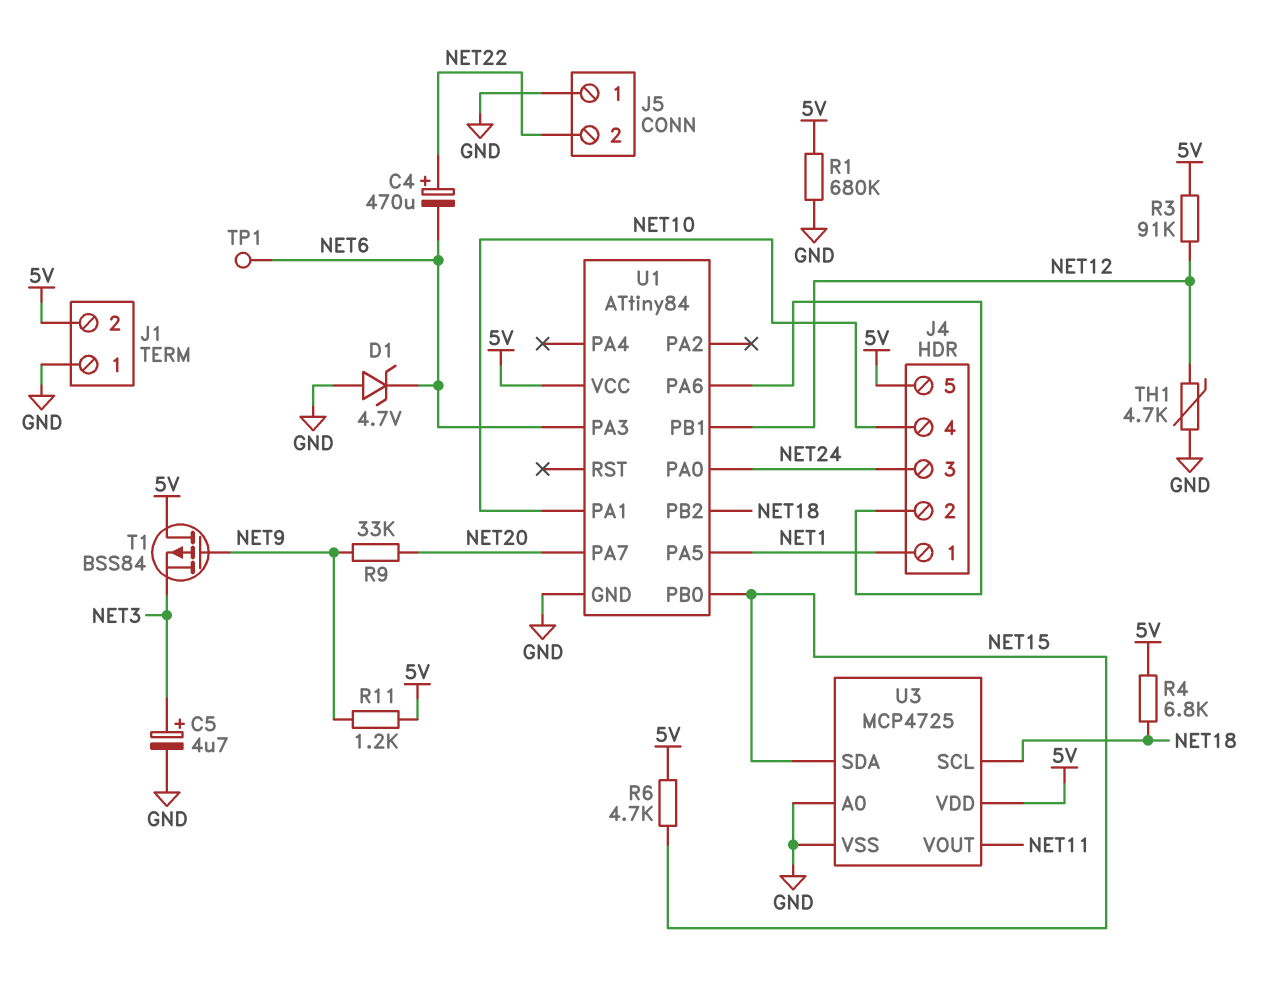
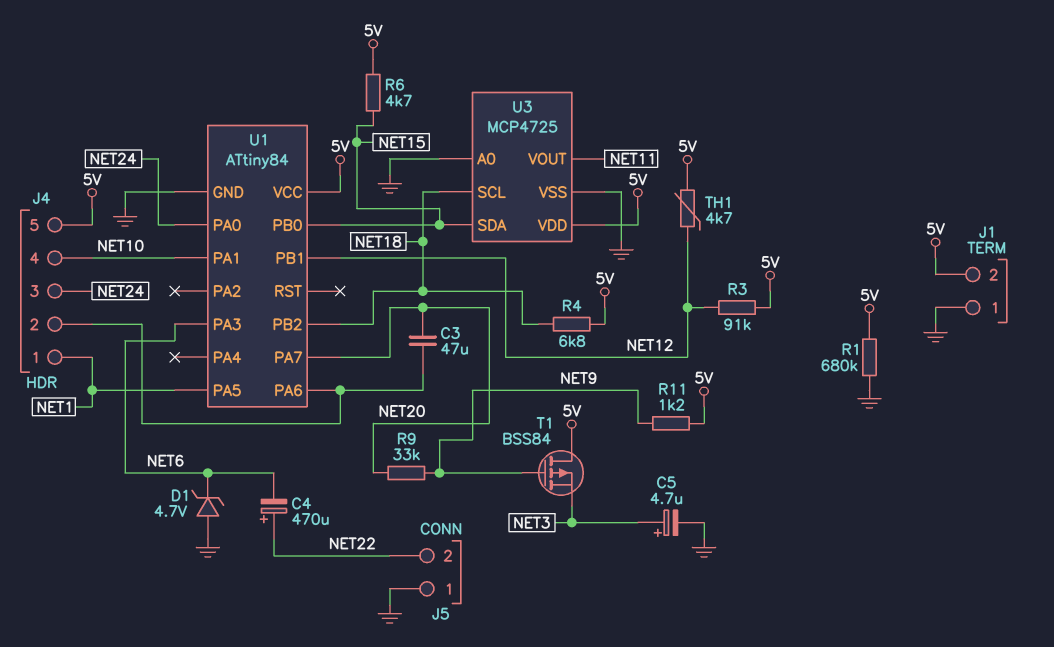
C3: none -> 47uF (J4/2, NET20)
TH1: 4.7k (GND, NET12) -> 4.7k (5V, NET12)
TP1: test point (NET6) -> none

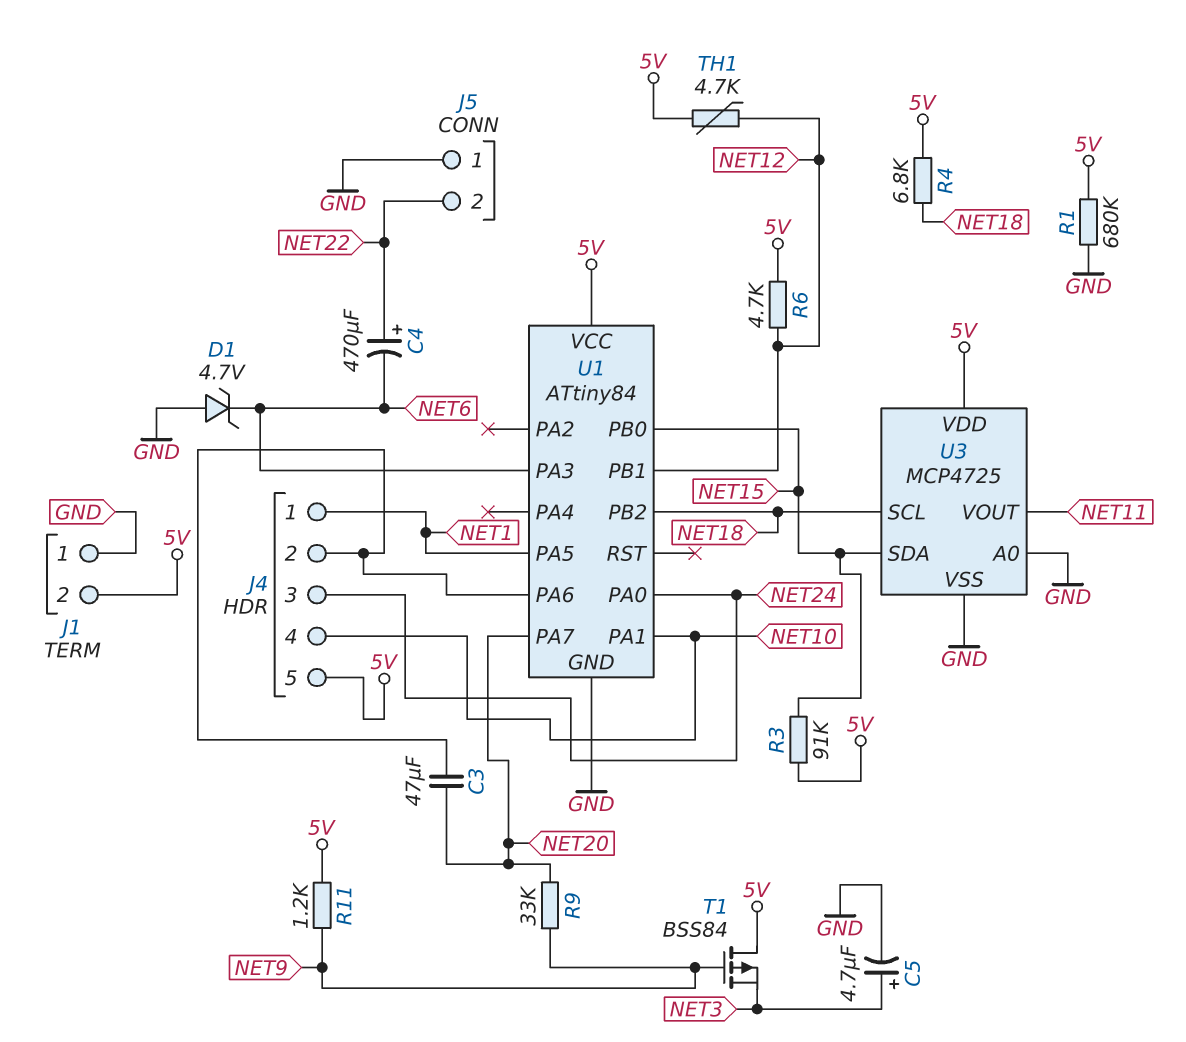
R3: 91k (5V, NET12) -> 91k (5V, NET15)
R6: 4.7k (5V, NET15) -> 4.7k (5V, NET12)

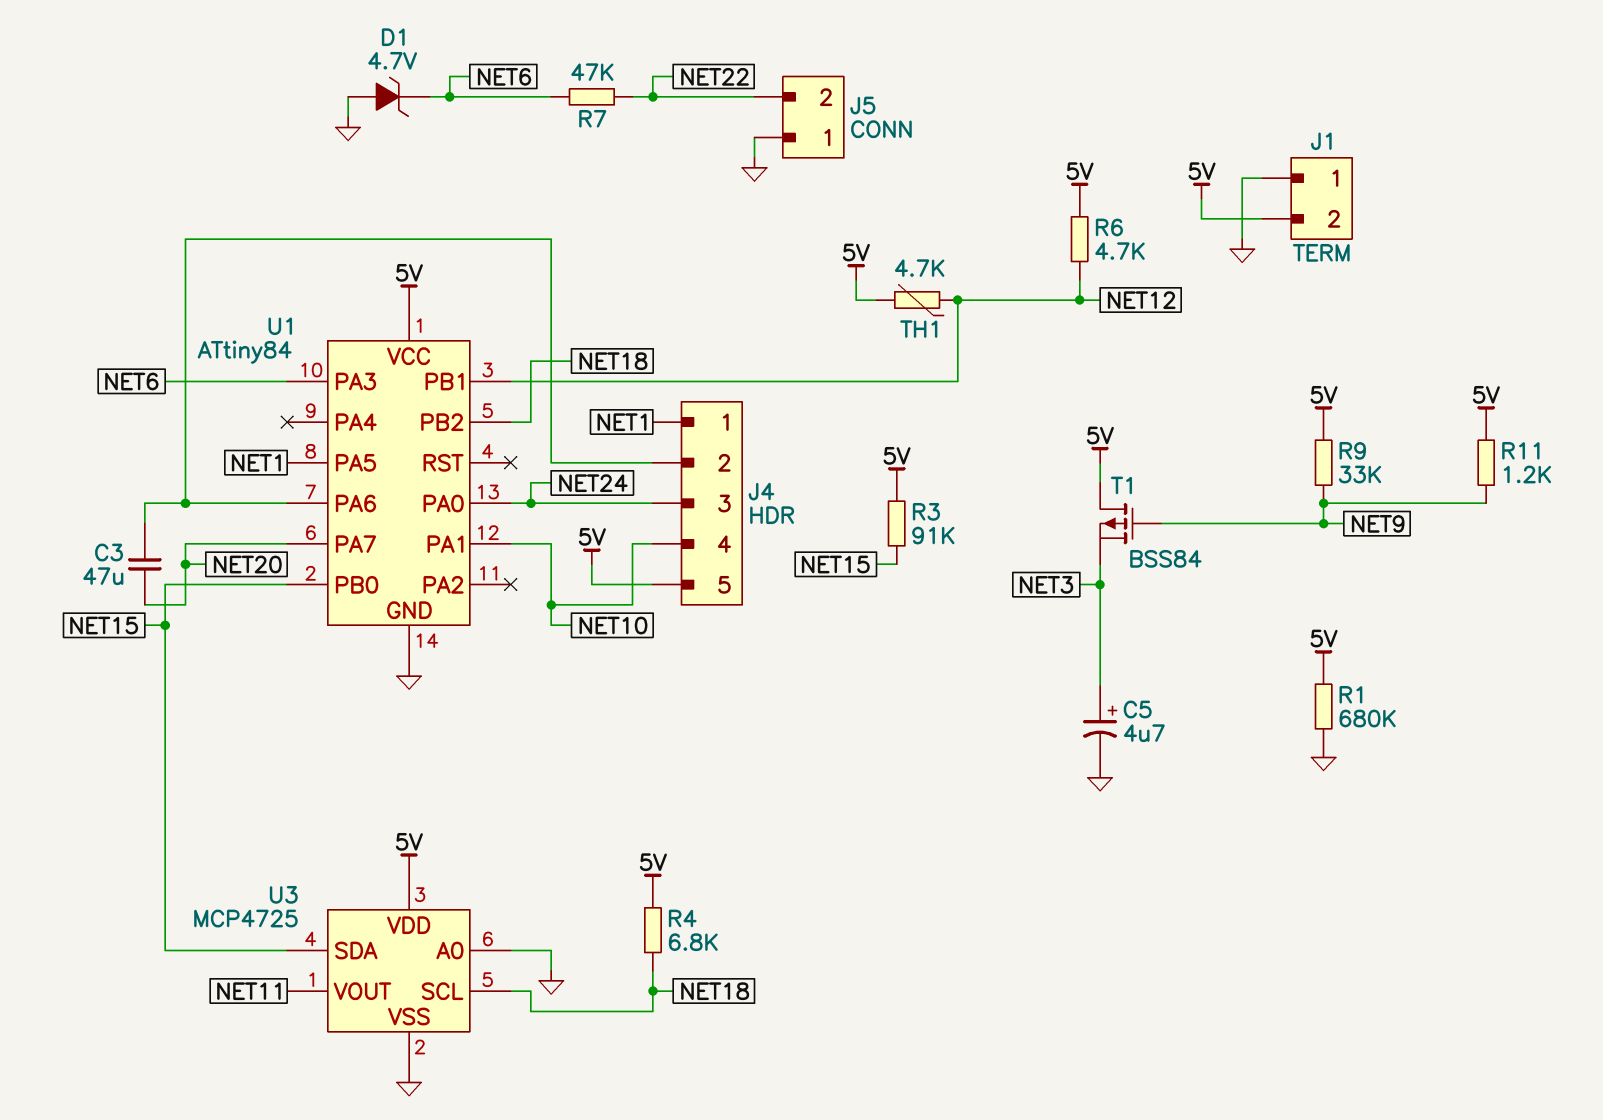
C4: 470uF (plus NET22, minus NET6) -> none
R7: none -> 47k (NET6, NET22)
R9: 33k (NET9, NET20) -> 33k (5V, NET9)

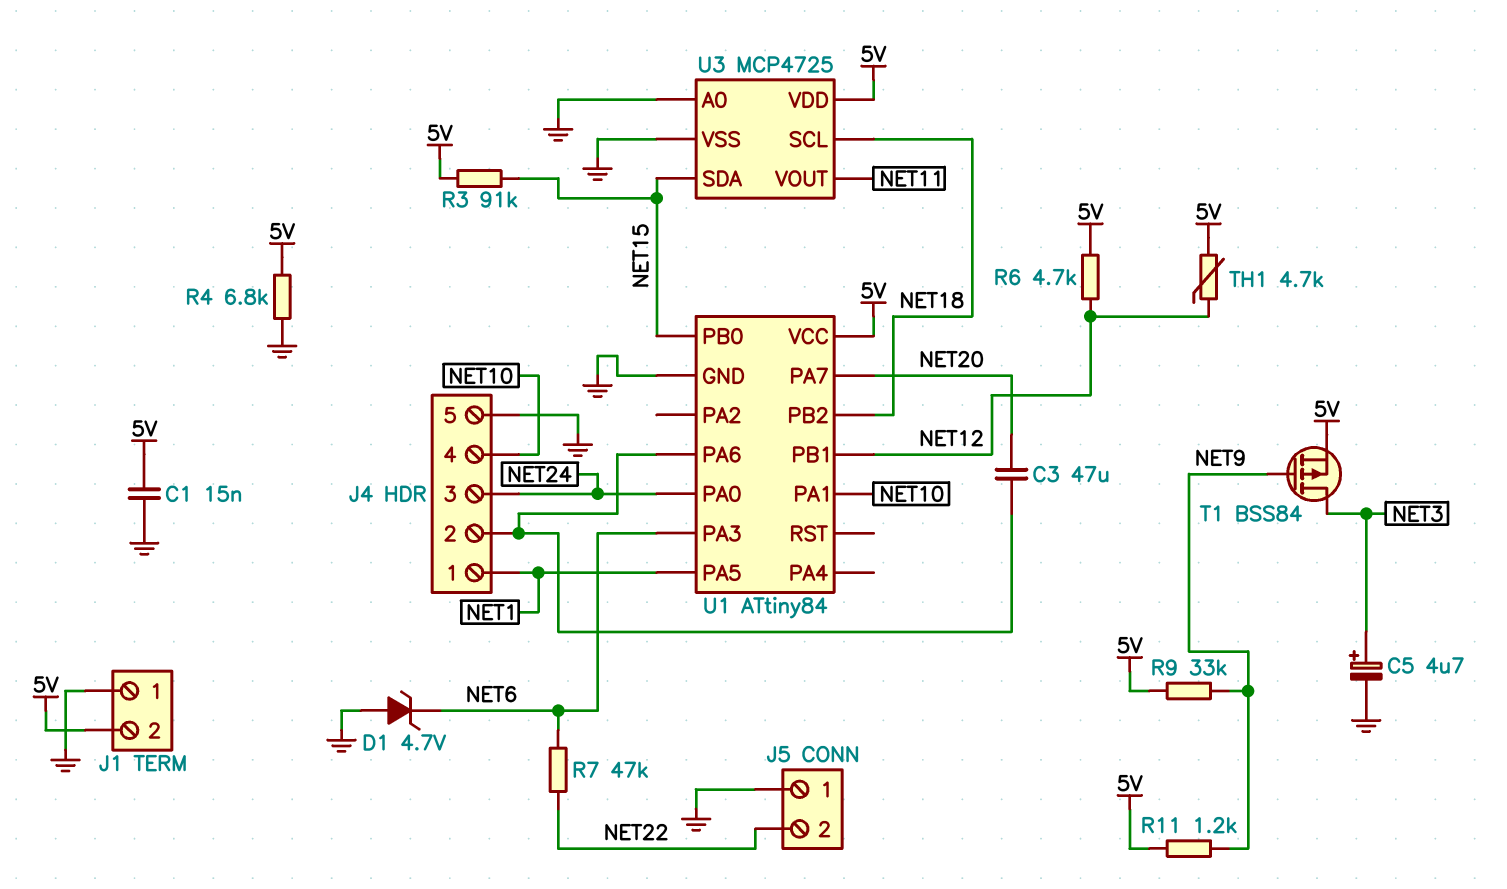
C1: none -> 15nF (5V, GND)
J4 pin 5: 5V -> GND
R1: 680k (5V, GND) -> none
R4: 6.8k (5V, NET18) -> 6.8k (5V, GND)
T1: PMOS BSS84 (G NET9, D 5V, S NET3) -> PMOS BSS84 (G NET9, D NET3, S 5V)

